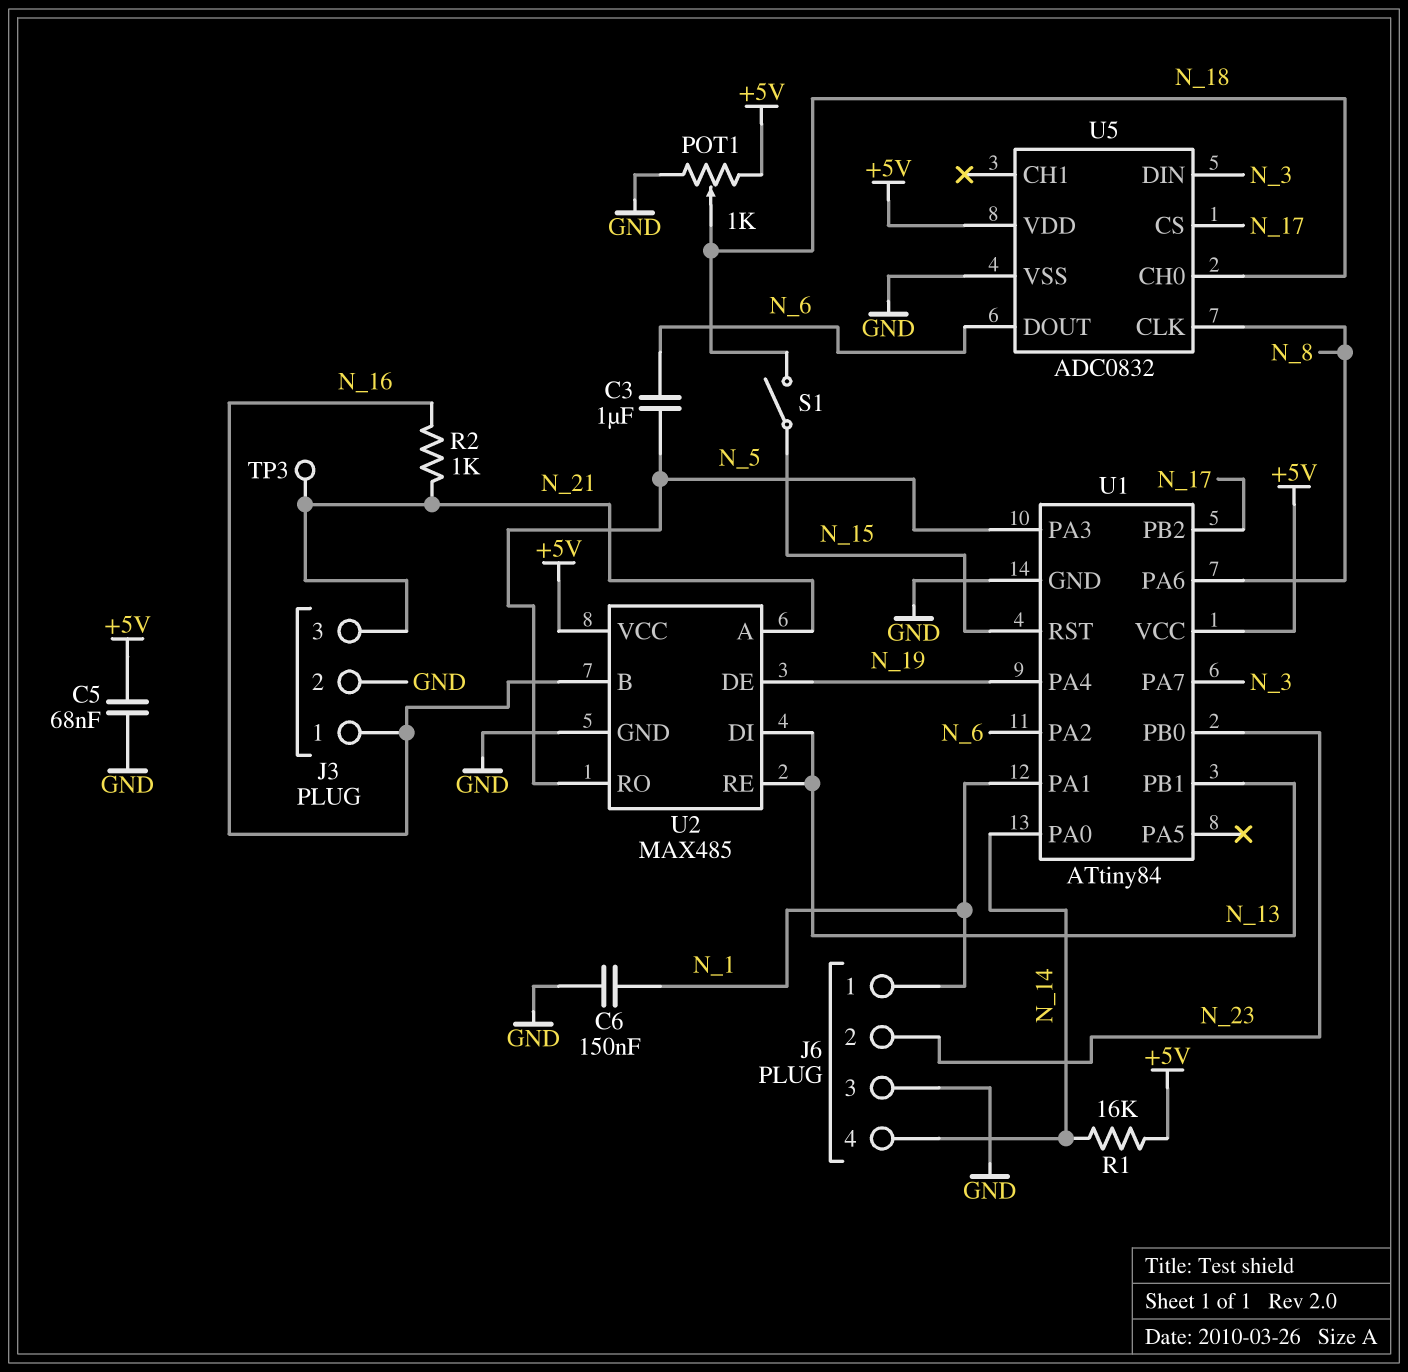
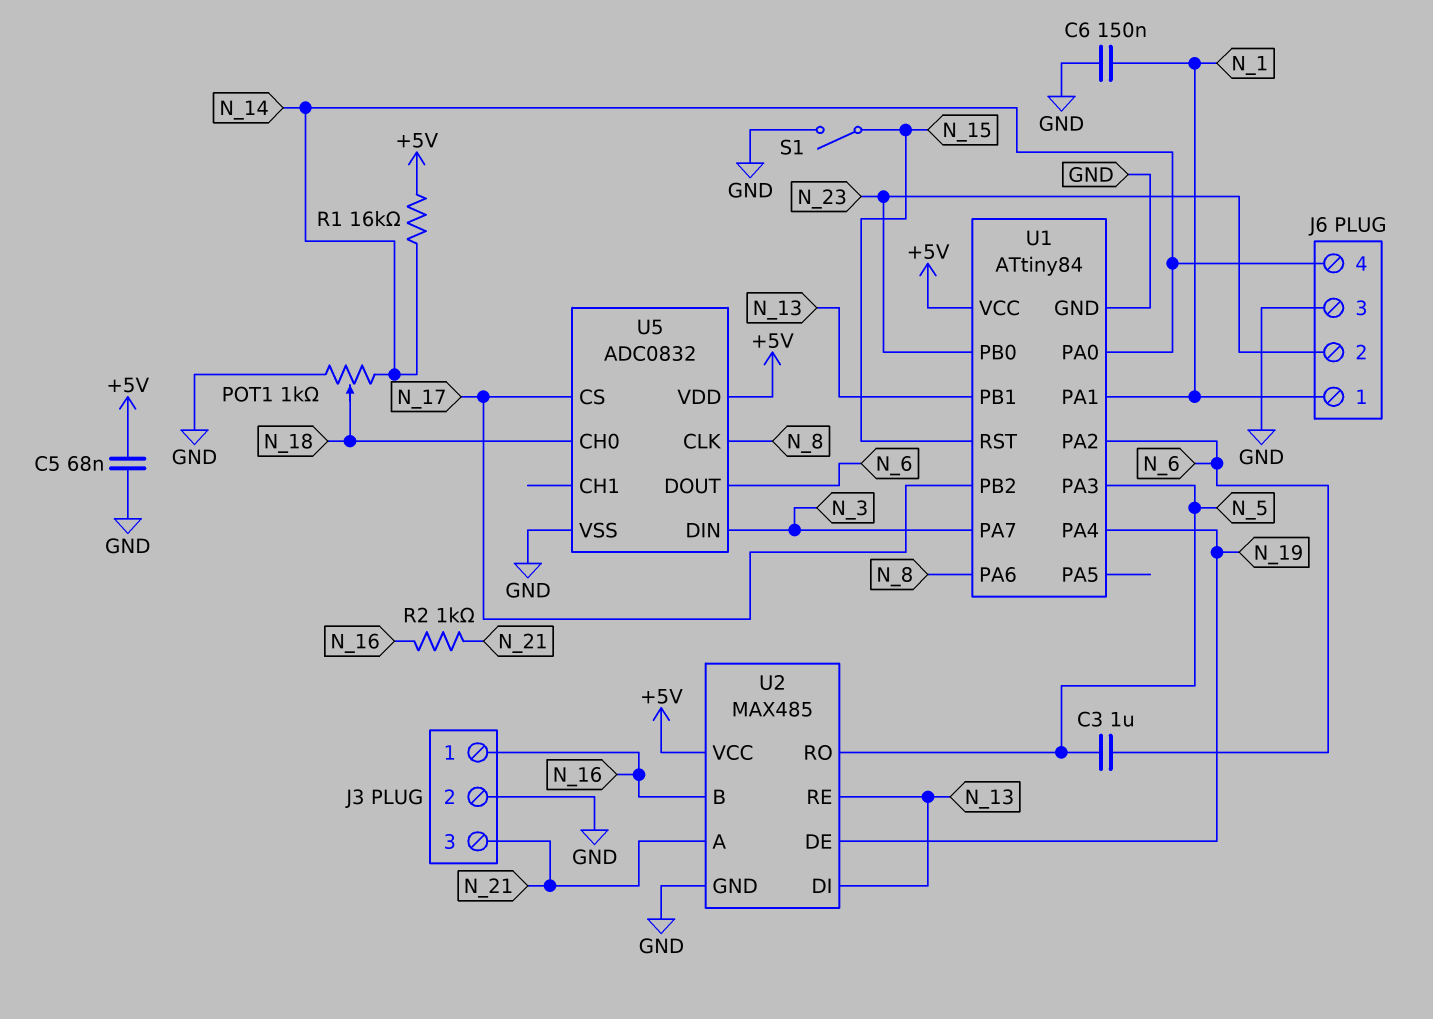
POT1: 1k (+5V, GND, wiper N_18) -> 1k (GND, N_14, wiper N_18)
S1: switch (N_15, N_18) -> switch (GND, N_15)
TP3: test point (N_21) -> none

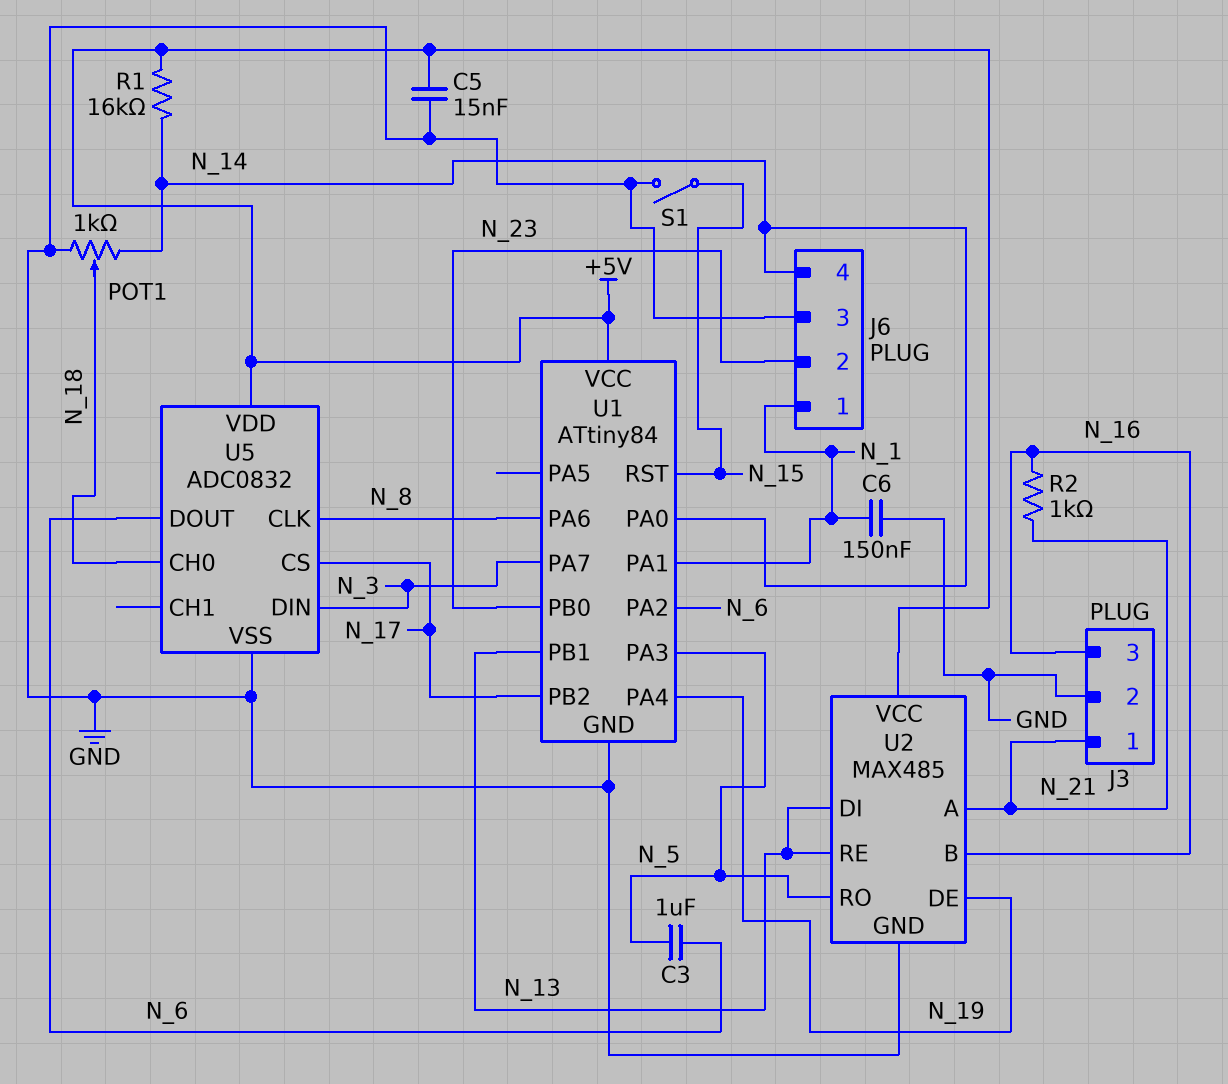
C5: 68nF (+5V, GND) -> 15nF (+5V, GND)
J3 pin 1: N_16 -> N_21
J3 pin 3: N_21 -> N_16

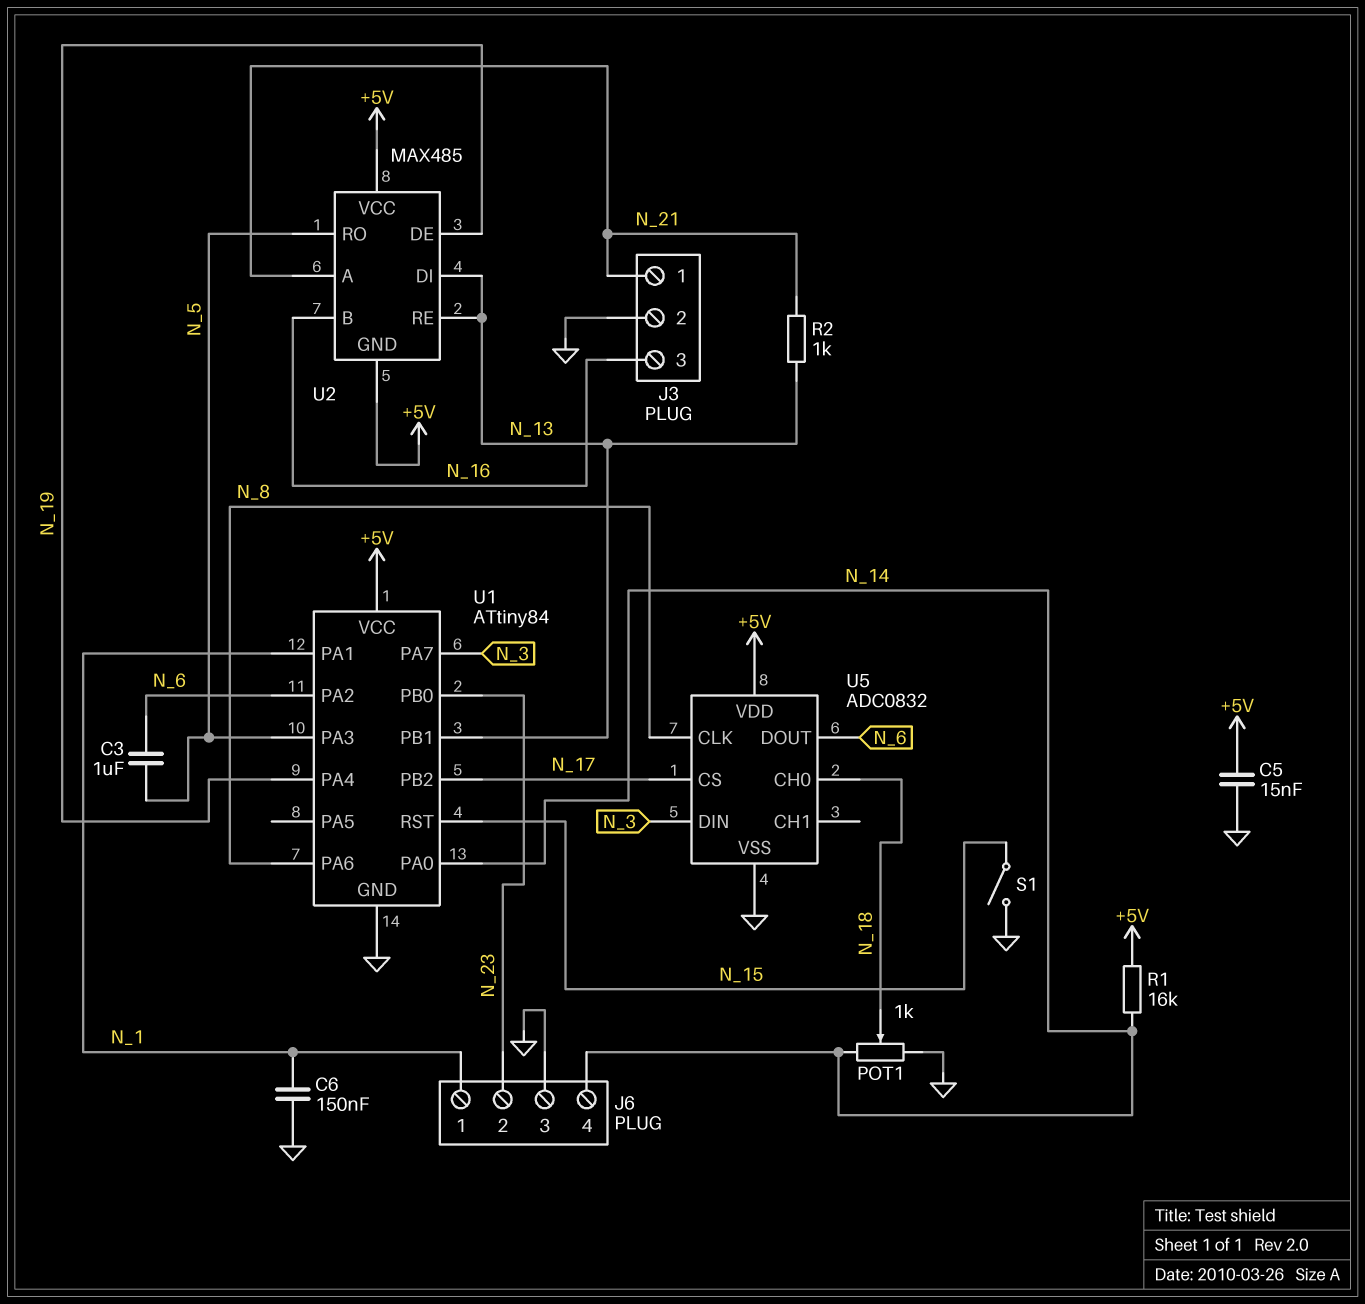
R2: 1k (N_16, N_21) -> 1k (N_13, N_21)
U2 pin GND: GND -> +5V

